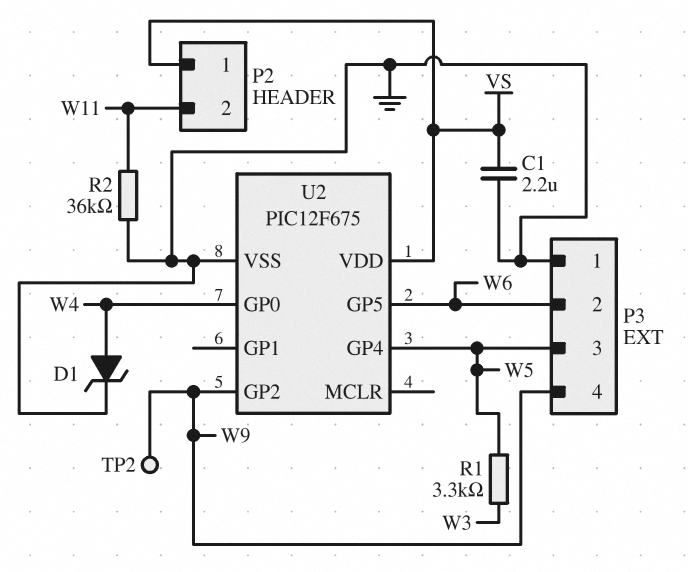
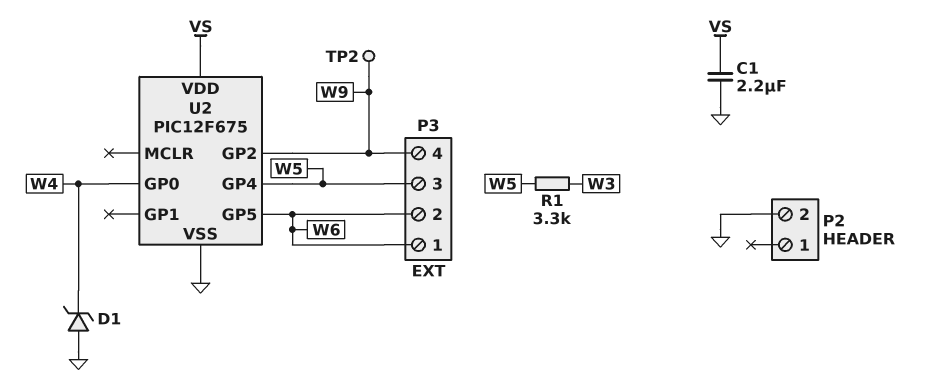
D1: zener (A W4, K GND) -> zener (A GND, K W4)
P2 pin 1: VS -> none
P2 pin 2: W11 -> GND
P3 pin 1: GND -> W6
R2: 36k (GND, W11) -> none

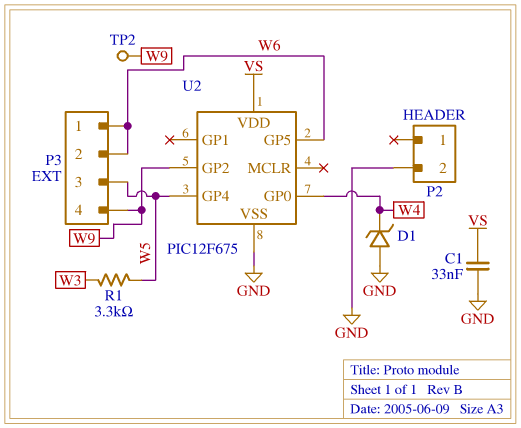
C1: 2.2uF (GND, VS) -> 33nF (GND, VS)

